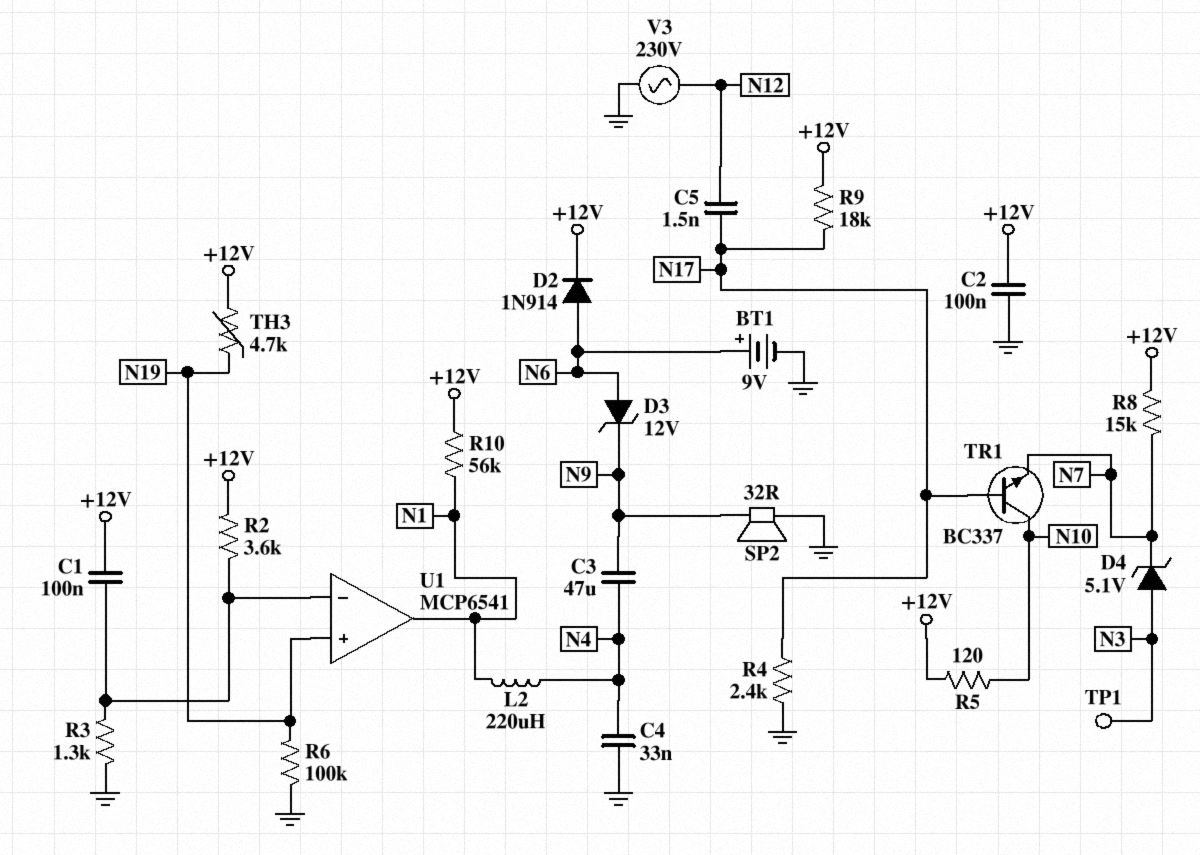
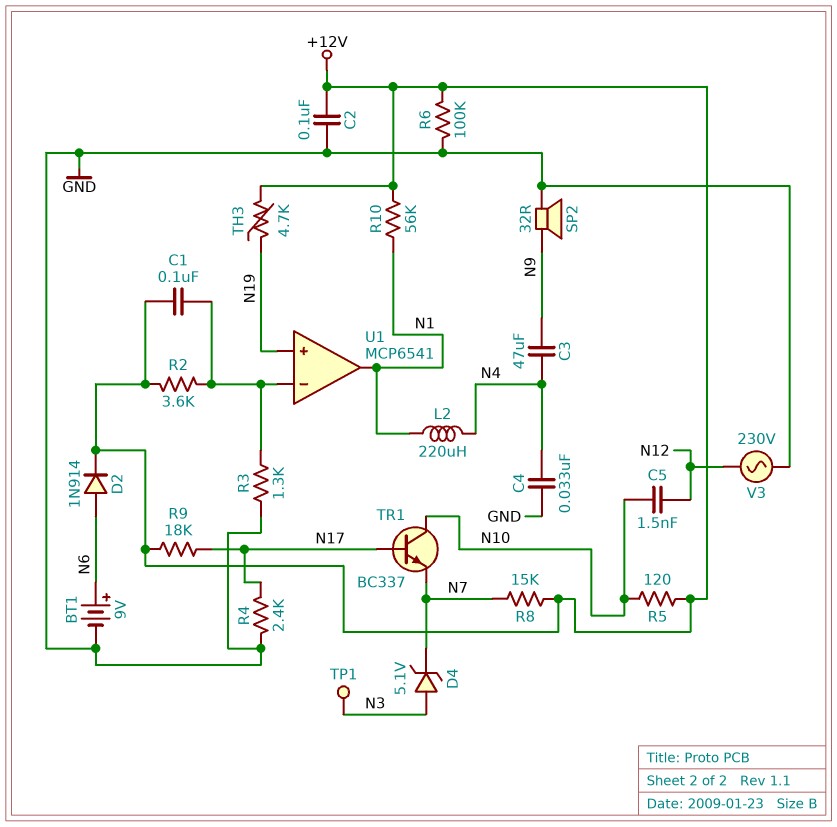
C5: 1.5nF (N12, N17) -> 1.5nF (N10, N12)
D3: zener 12V (A N6, K N9) -> none
R6: 100k (GND, N19) -> 100k (+12V, GND)

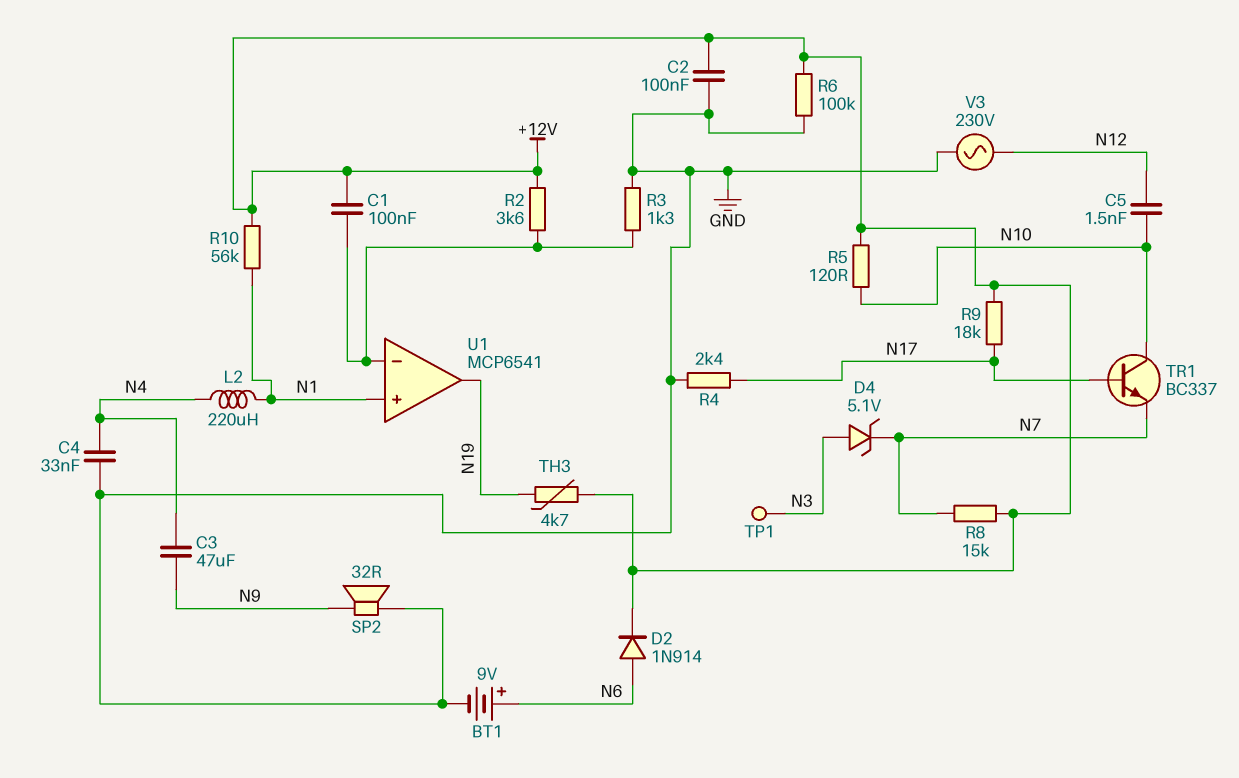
U1 pin in+: N19 -> N1
U1 pin out: N1 -> N19

